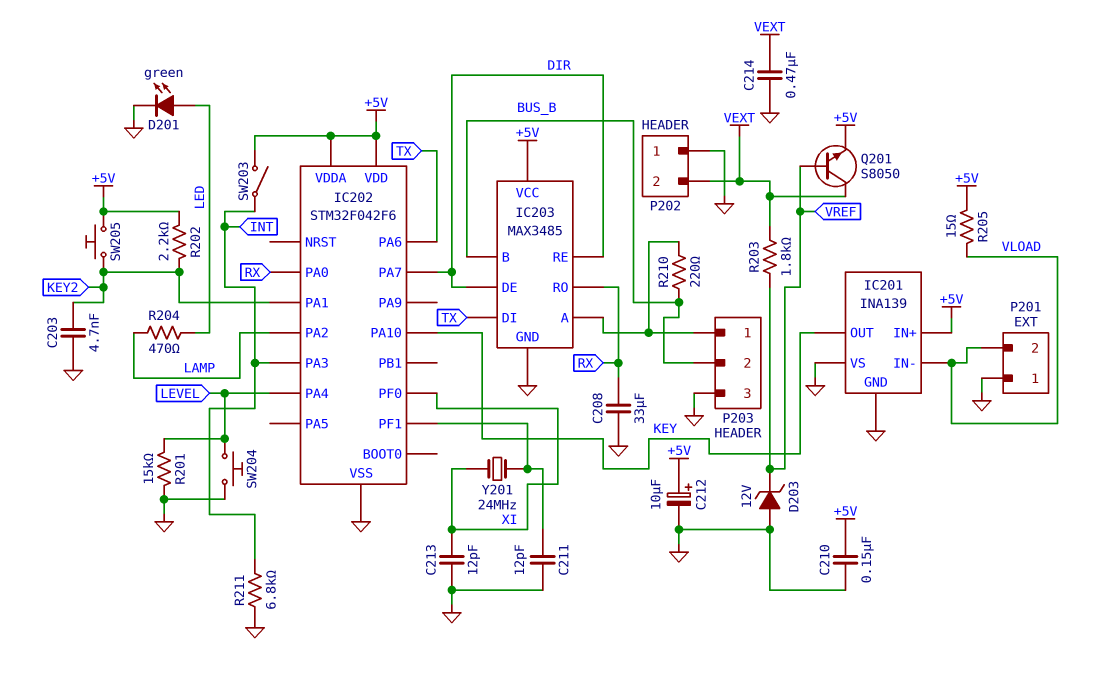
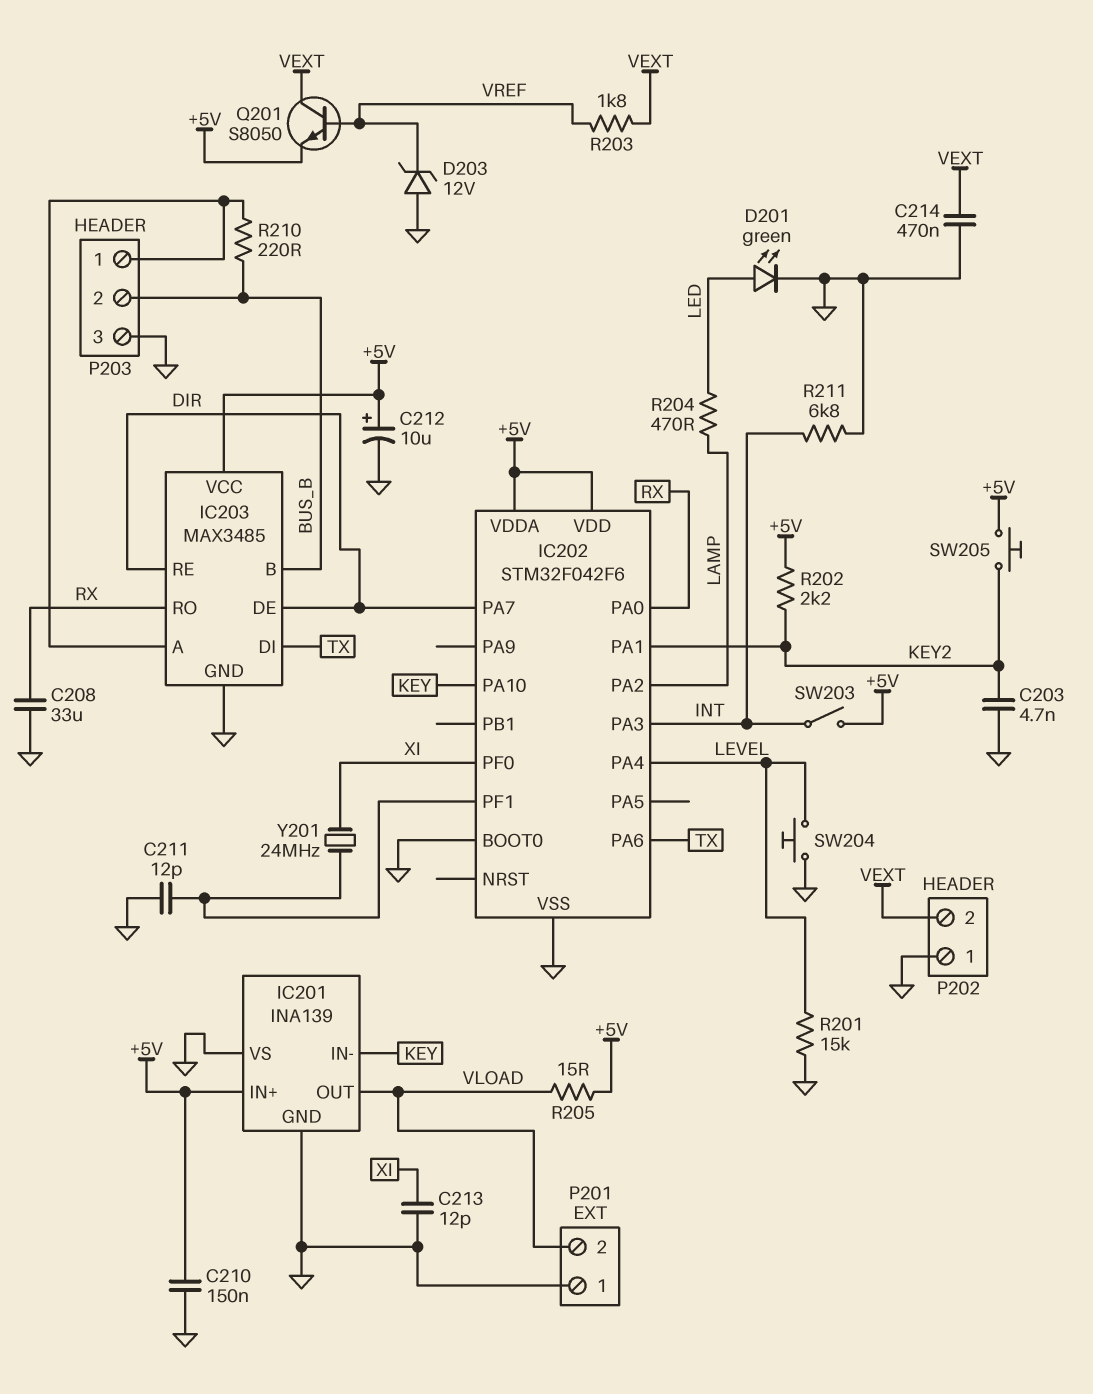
IC201 pin IN-: VLOAD -> KEY
IC201 pin OUT: KEY -> VLOAD
IC202 pin BOOT0: none -> GND

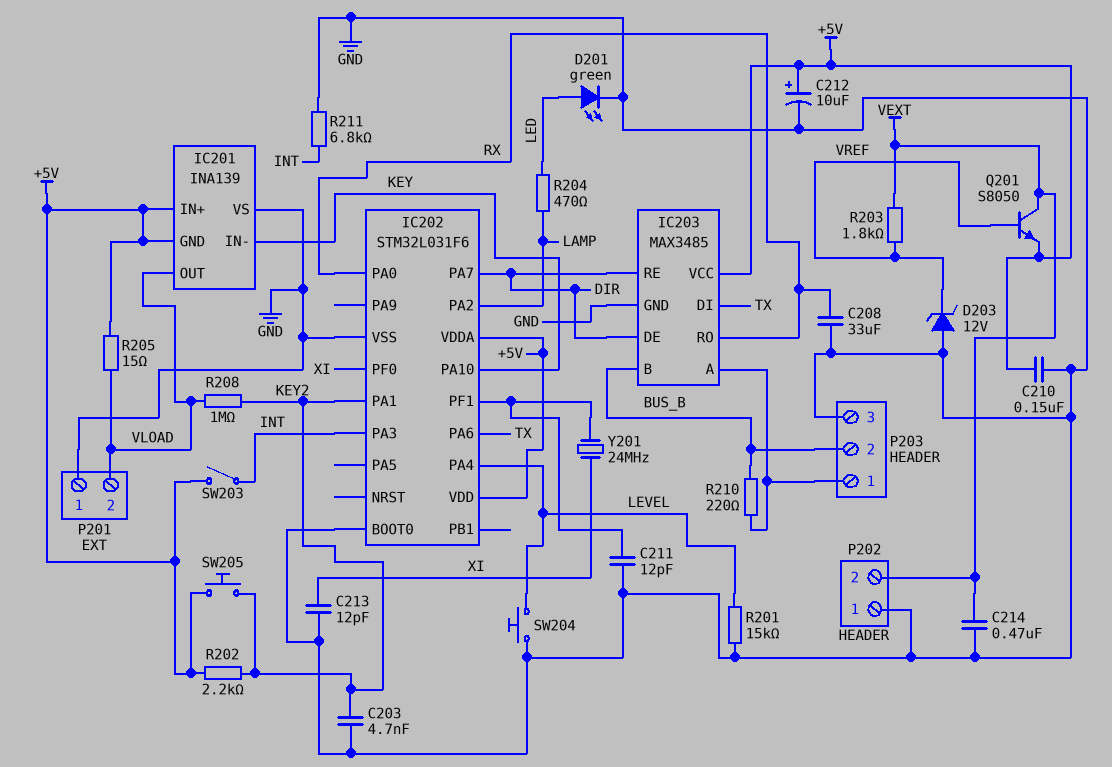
IC201 pin GND: GND -> +5V
IC202: STM32F042F6 -> STM32L031F6
R208: none -> 1M (KEY2, VLOAD)

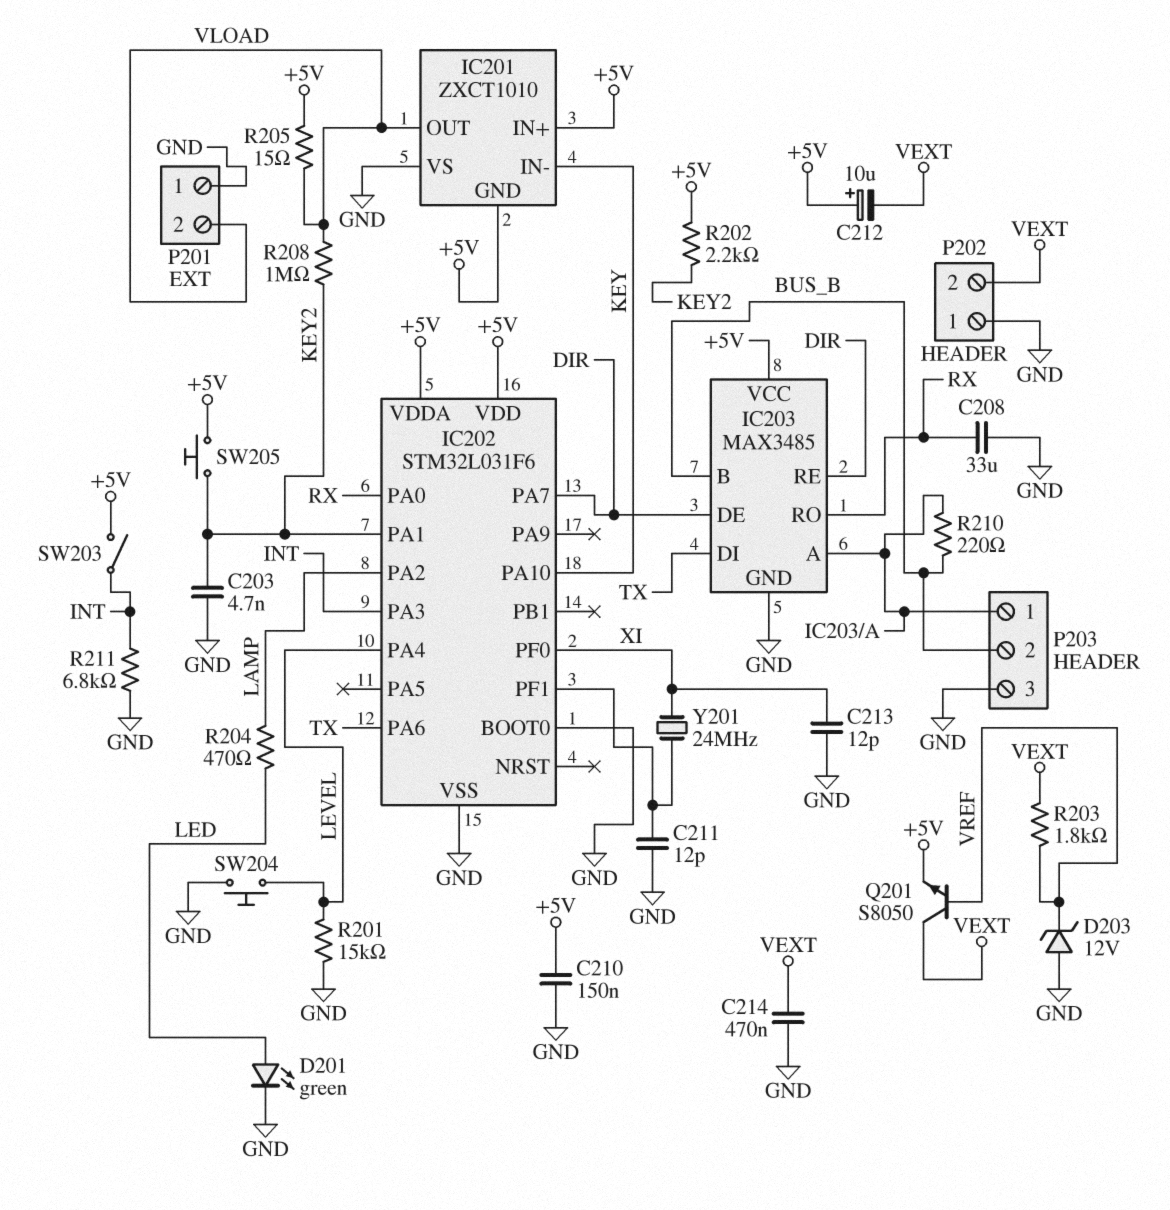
C212: 10uF (plus +5V, minus GND) -> 10uF (plus +5V, minus VEXT)
IC201: INA139 -> ZXCT1010

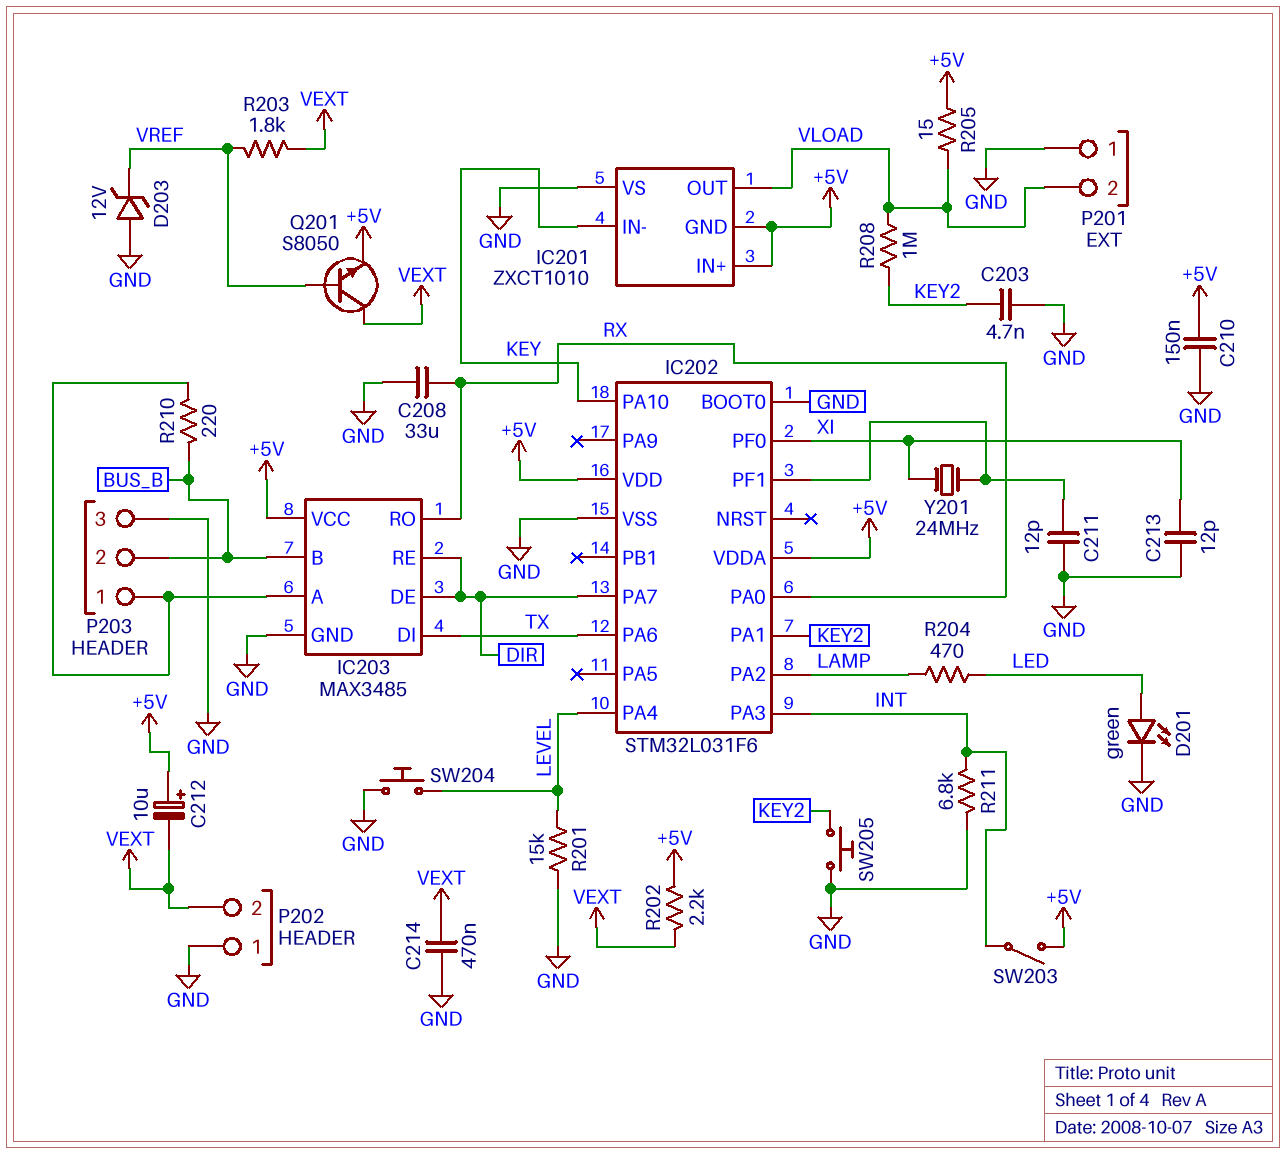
R202: 2.2k (+5V, KEY2) -> 2.2k (+5V, VEXT)
SW205: button (+5V, KEY2) -> button (GND, KEY2)

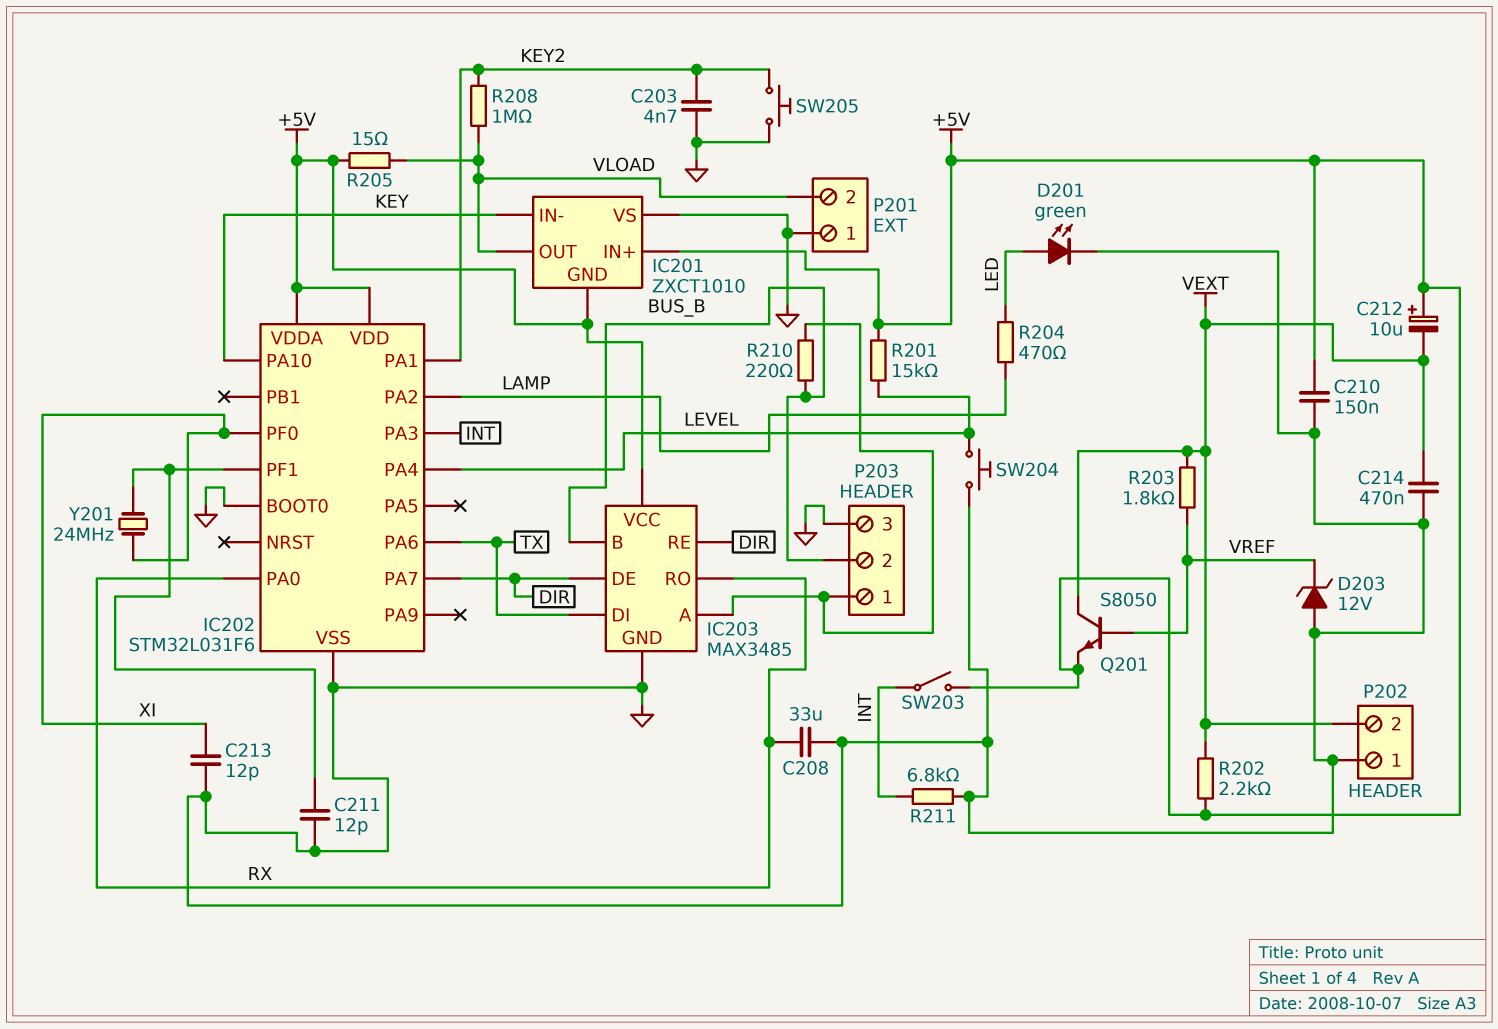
R201: 15k (GND, LEVEL) -> 15k (+5V, LEVEL)

